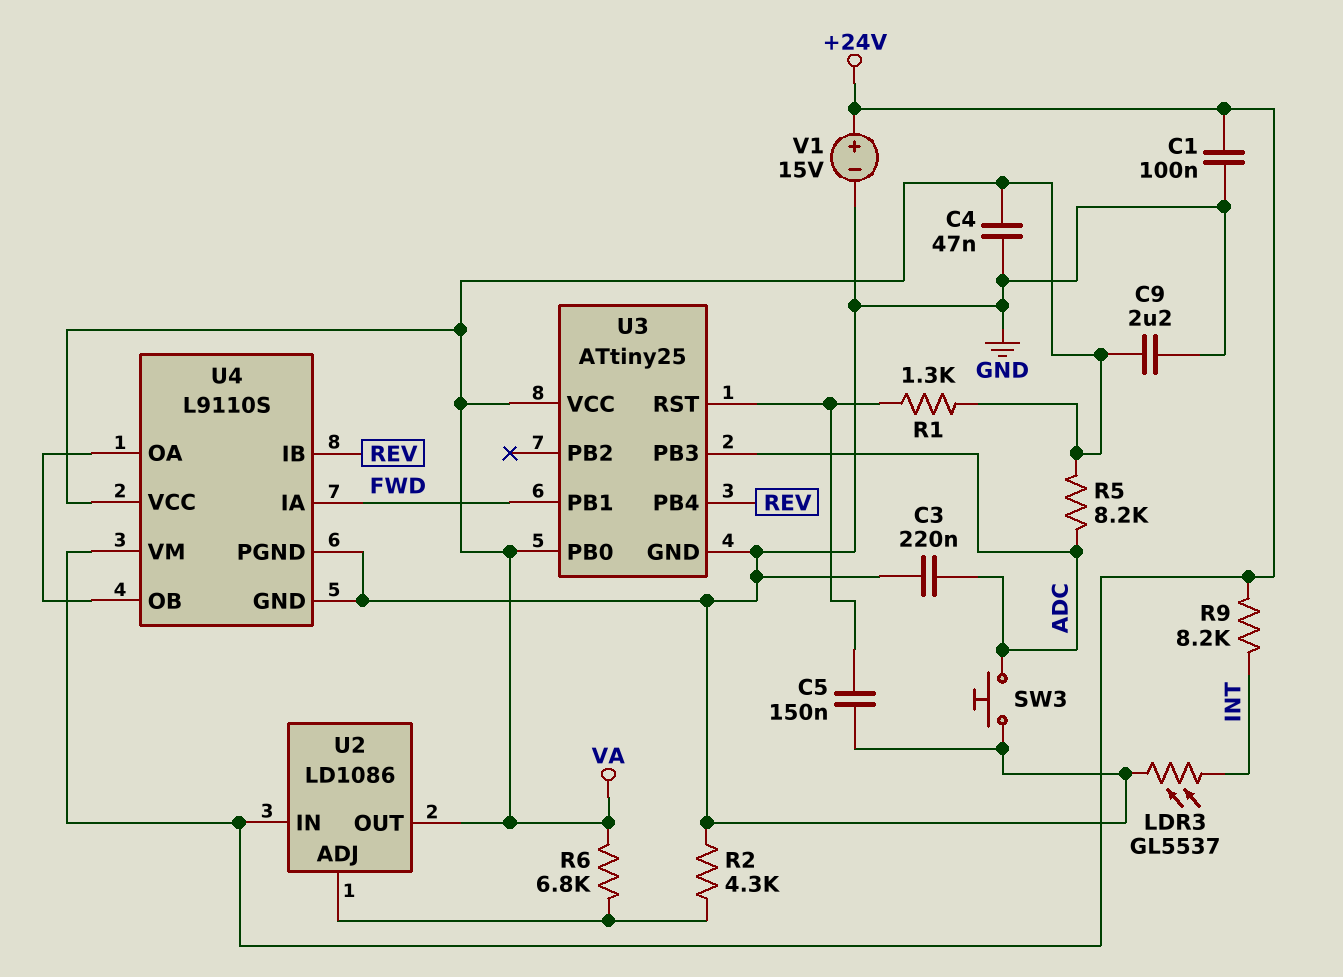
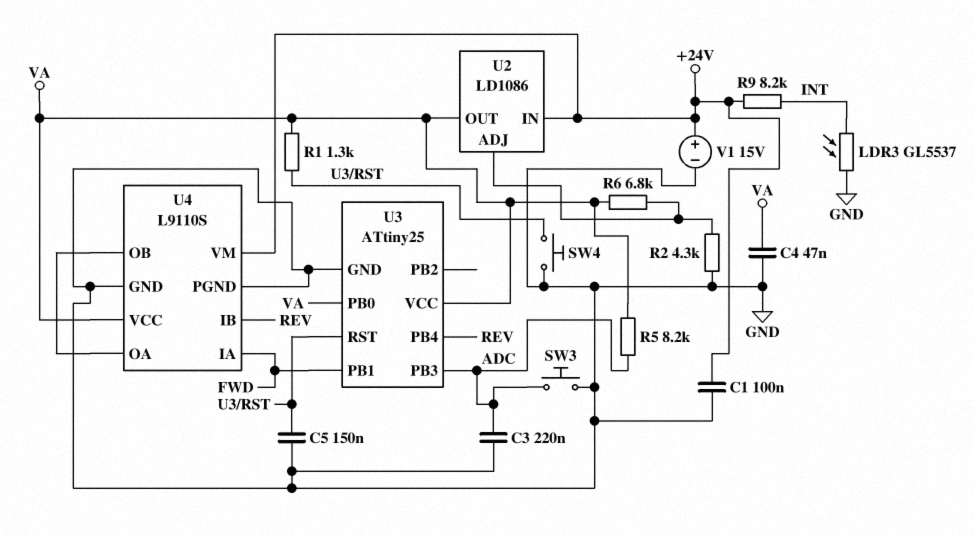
C9: 2.2uF (GND, VA) -> none
SW4: none -> button (GND, U3/RST)

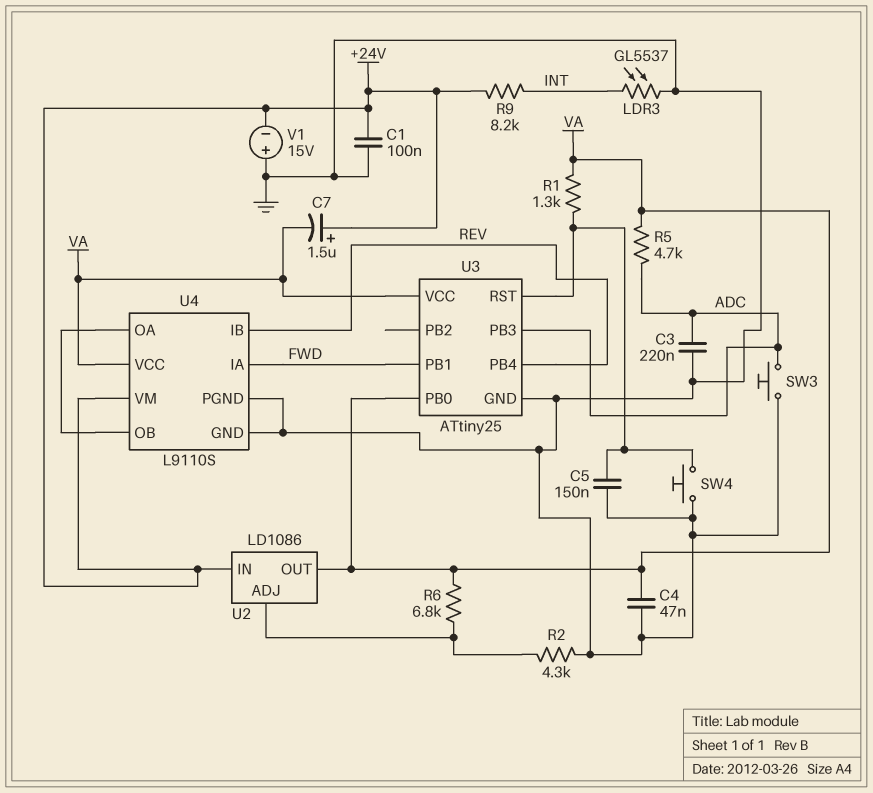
C7: none -> 1.5uF (plus +24V, minus VA)
R5: 8.2k (ADC, VA) -> 4.7k (ADC, VA)
V1: 15V (plus +24V, minus GND) -> 15V (plus GND, minus +24V)

